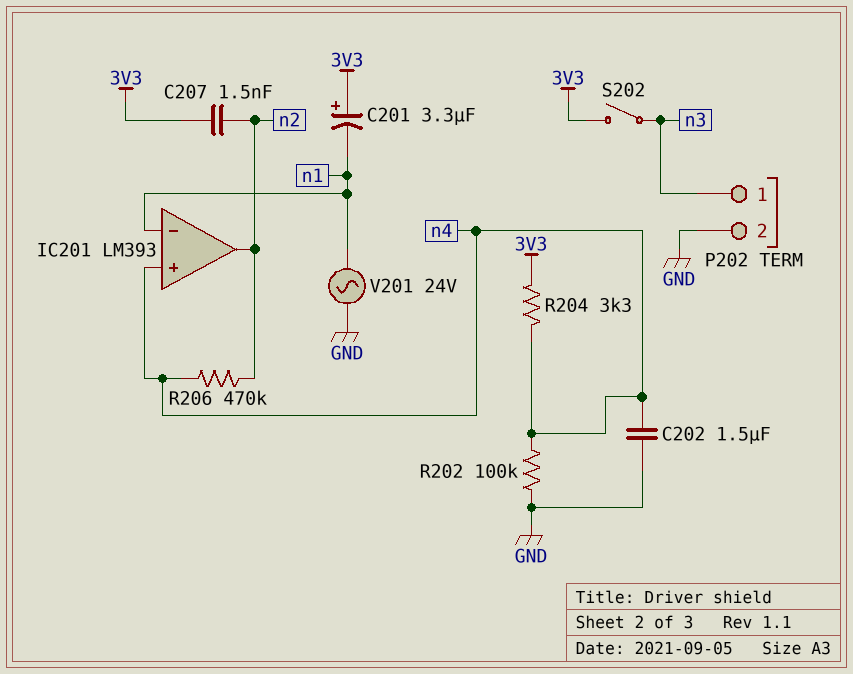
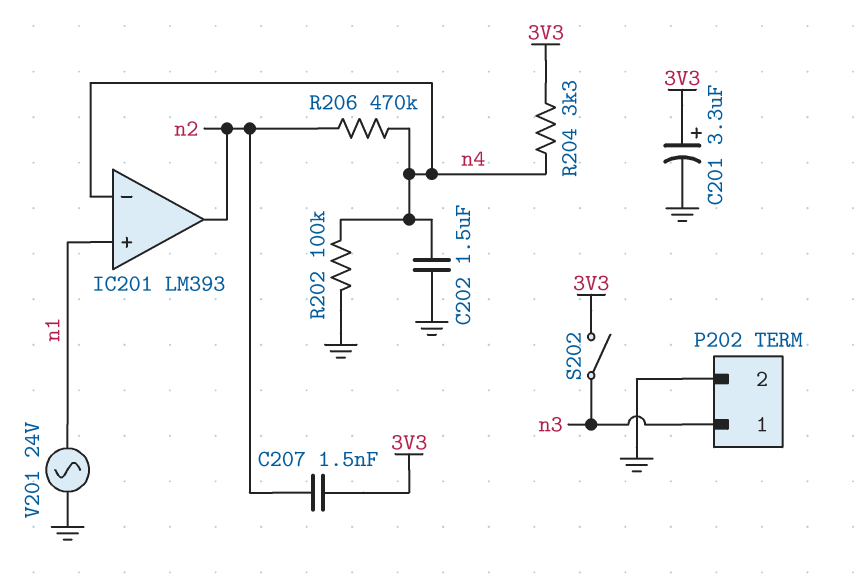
C201: 3.3uF (plus 3V3, minus n1) -> 3.3uF (plus 3V3, minus GND)
IC201 pin in+: n4 -> n1
IC201 pin in-: n1 -> n4

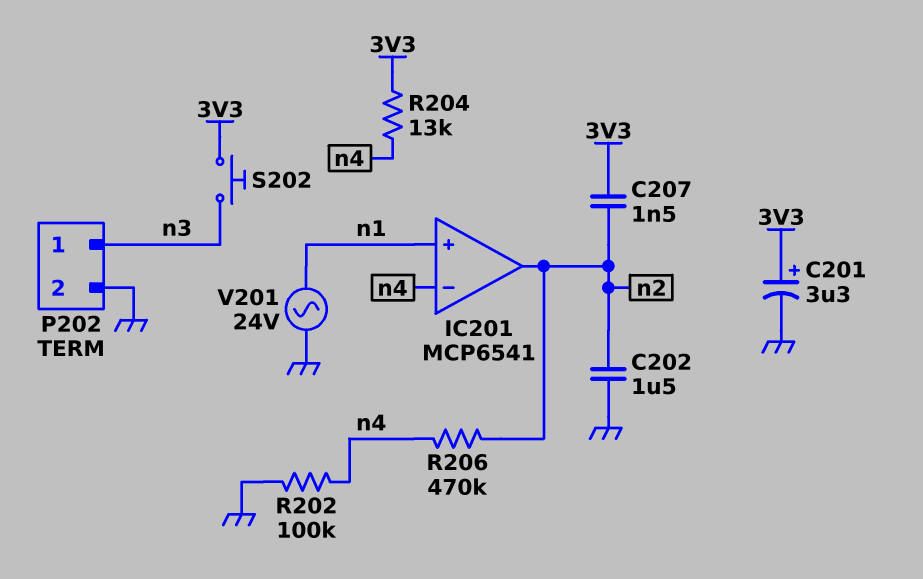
C202: 1.5uF (GND, n4) -> 1.5uF (GND, n2)
IC201: LM393 -> MCP6541
R204: 3.3k (3V3, n4) -> 13k (3V3, n4)
S202: switch (3V3, n3) -> button (3V3, n3)

